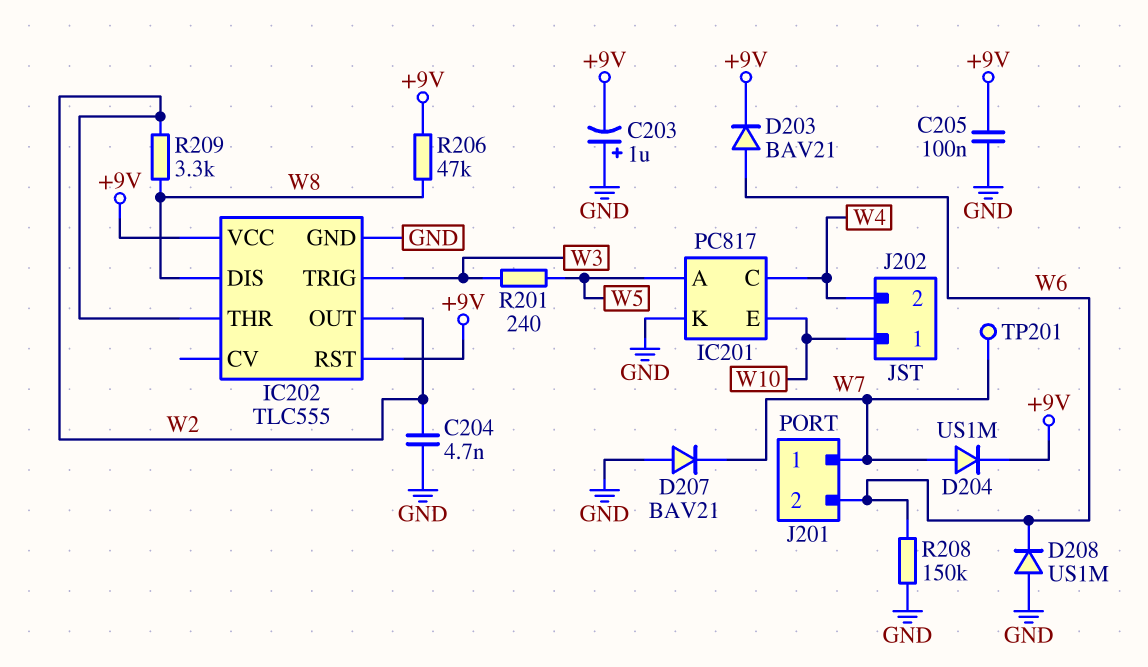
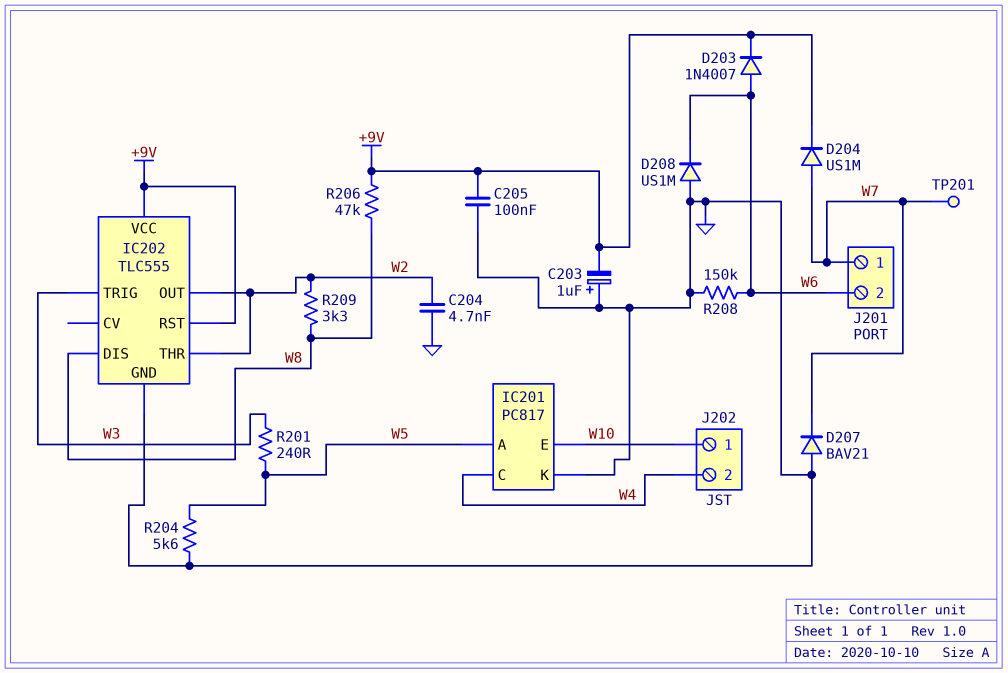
D203: diode BAV21 (A W6, K +9V) -> diode 1N4007 (A W6, K +9V)
R204: none -> 5.6k (GND, W5)

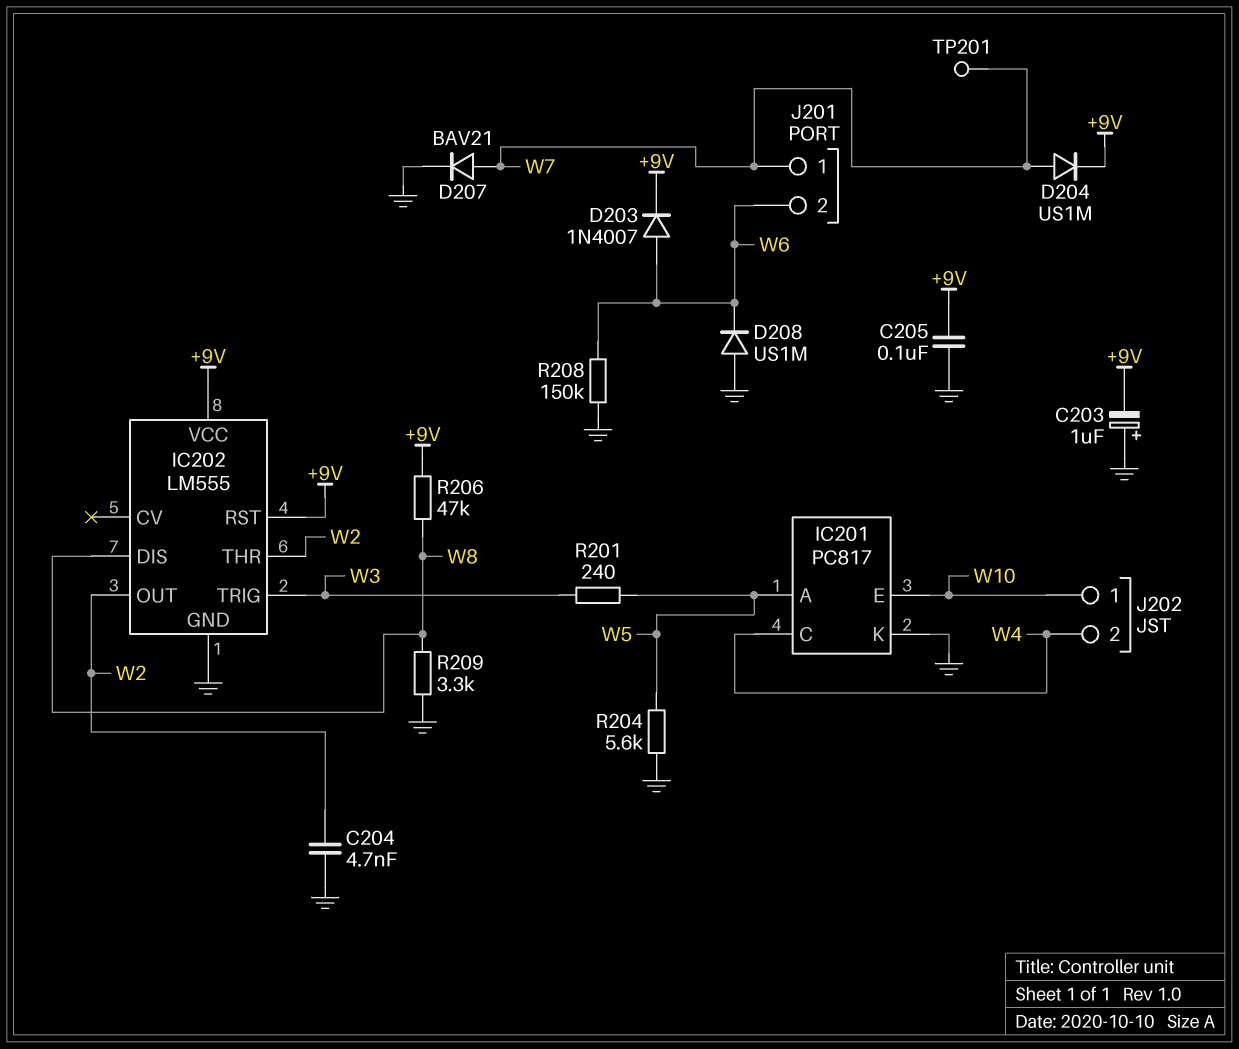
D207: diode BAV21 (A GND, K W7) -> diode BAV21 (A W7, K GND)
IC202: TLC555 -> LM555
R209: 3.3k (W2, W8) -> 3.3k (GND, W8)

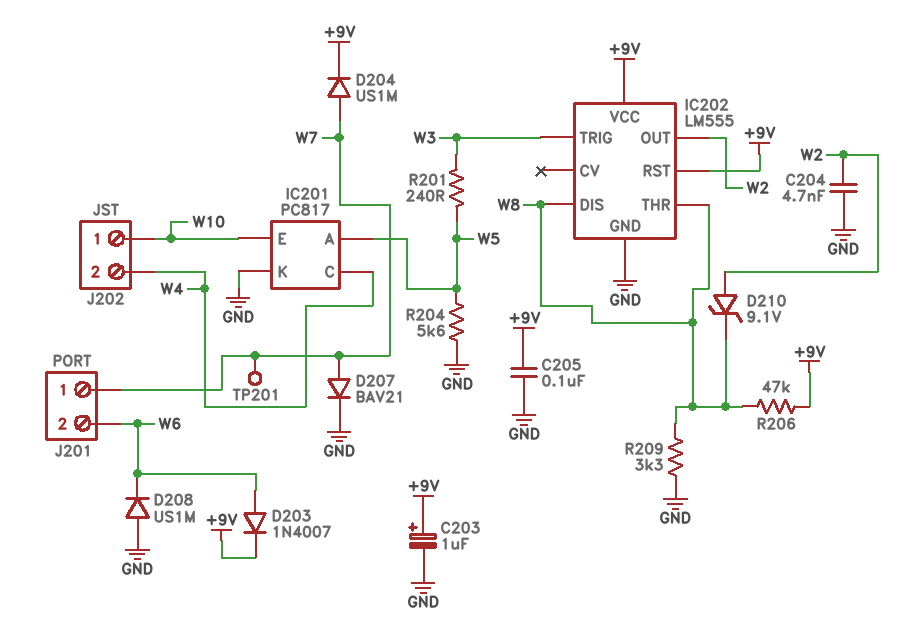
C203: 1uF (plus GND, minus +9V) -> 1uF (plus +9V, minus GND)
D210: none -> zener 9.1V (A W2, K W8)
IC202 pin THR: W2 -> W8
R208: 150k (GND, W6) -> none

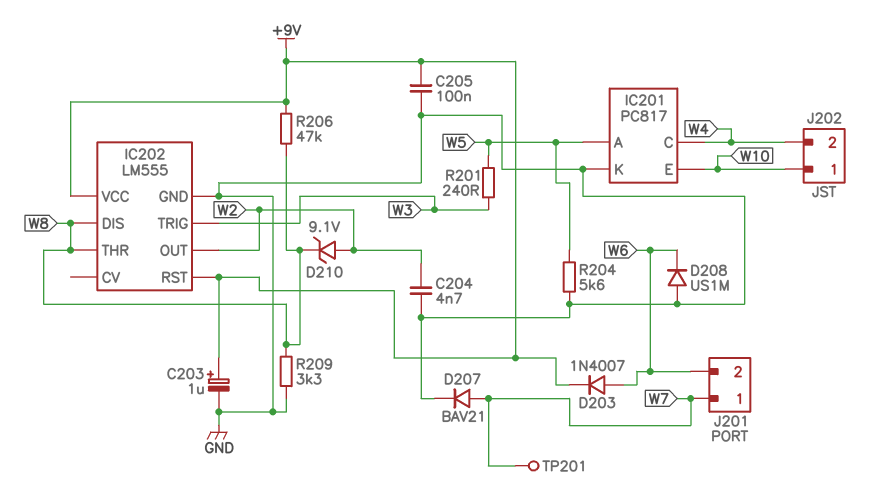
D204: diode US1M (A W7, K +9V) -> none

